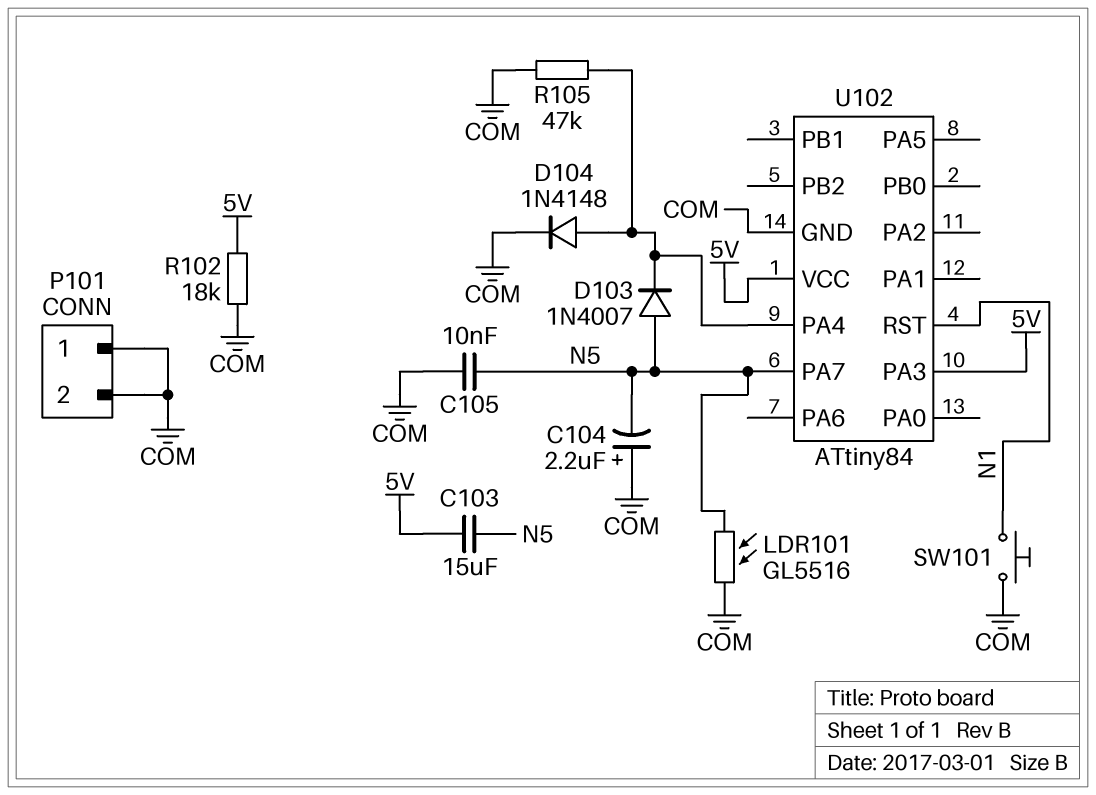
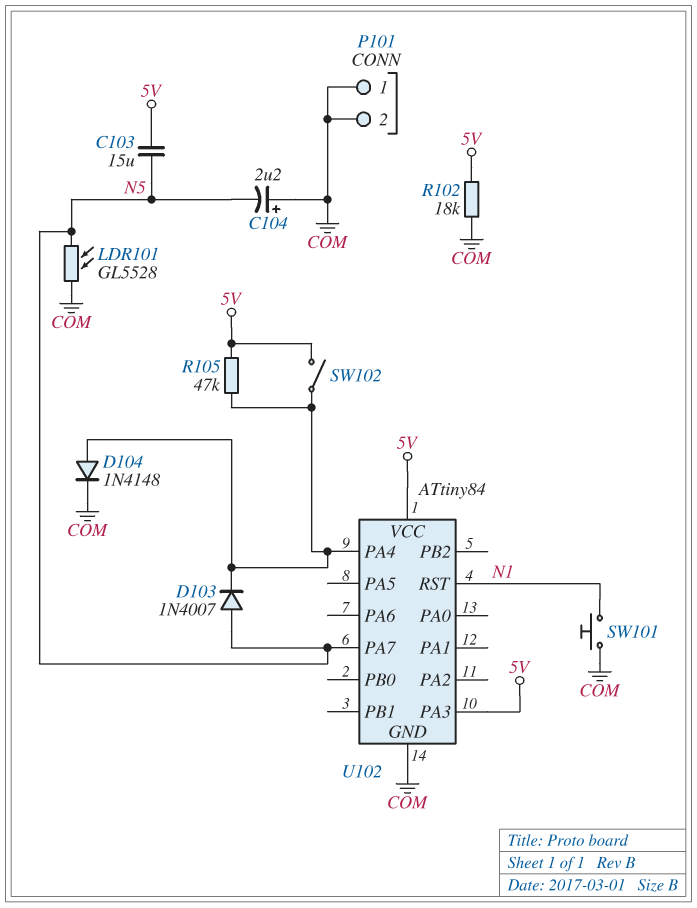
C105: 10nF (COM, N5) -> none
LDR101: GL5516 (COM, N5) -> GL5528 (COM, N5)
R105: 47k (COM, U102/PA4) -> 47k (5V, U102/PA4)
SW102: none -> switch (5V, U102/PA4)

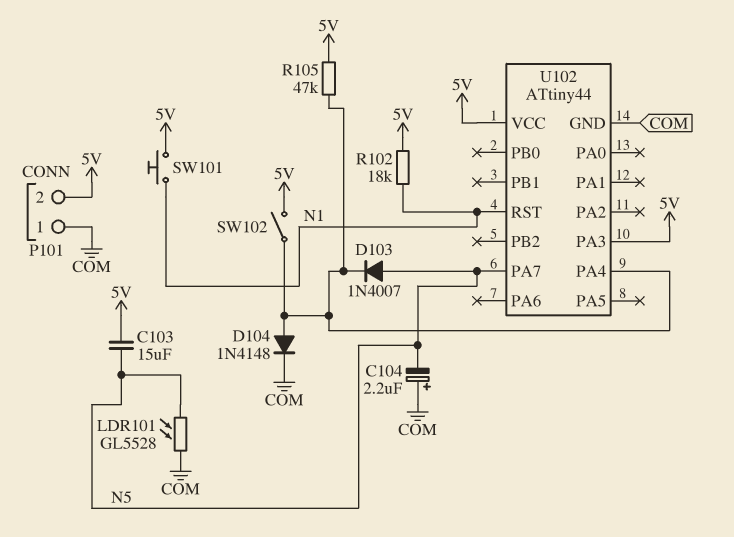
P101 pin 2: COM -> 5V
R102: 18k (5V, COM) -> 18k (5V, N1)
SW101: button (COM, N1) -> button (5V, N1)
U102: ATtiny84 -> ATtiny44

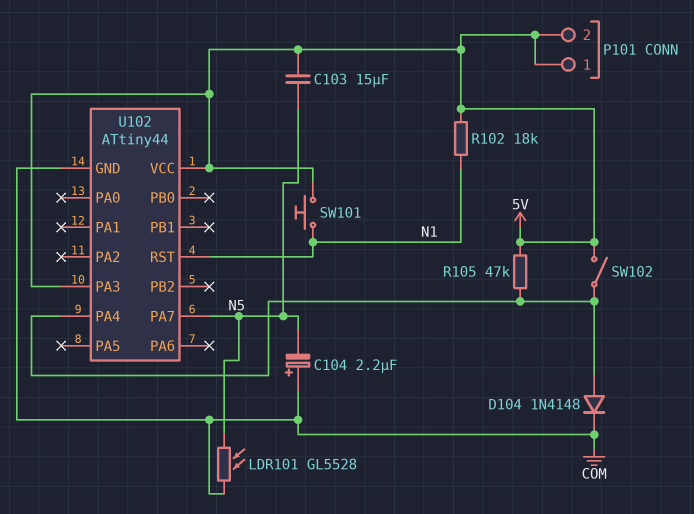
D103: diode 1N4007 (A N5, K U102/PA4) -> none
P101 pin 1: COM -> 5V

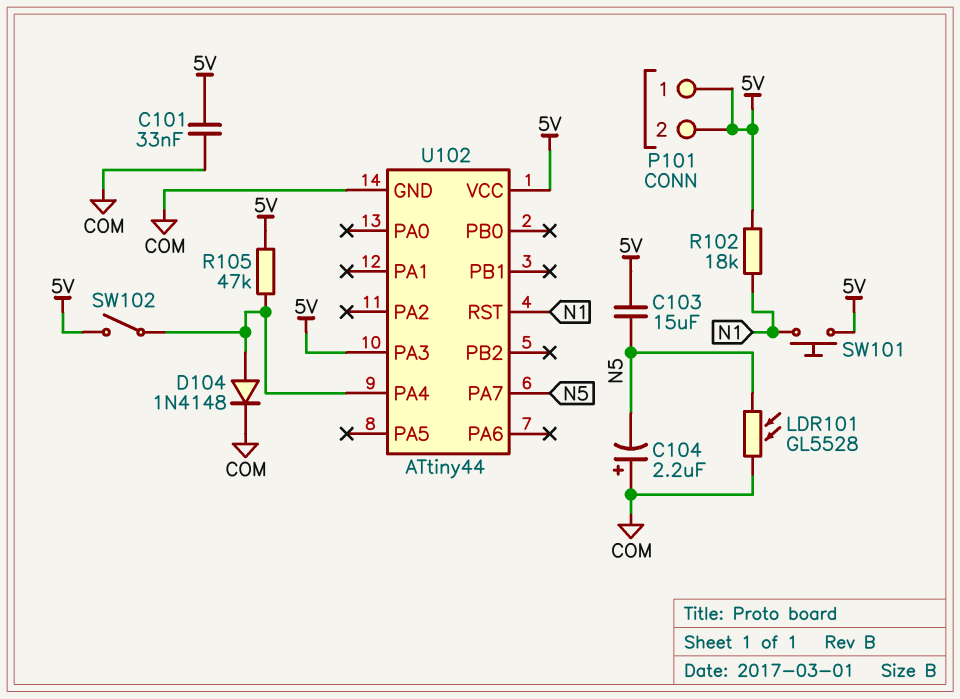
C101: none -> 33nF (5V, COM)

